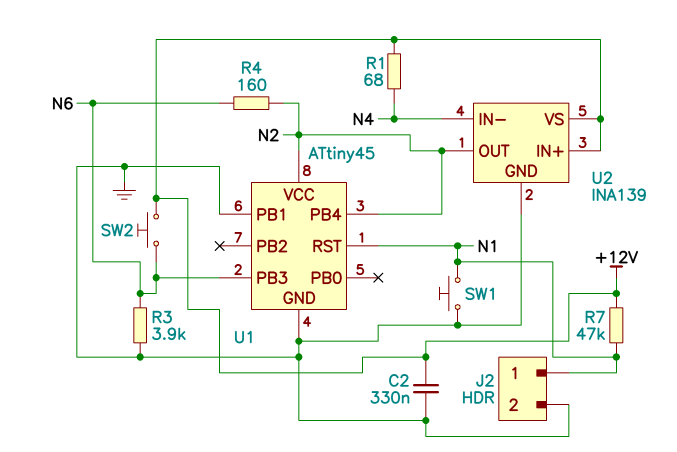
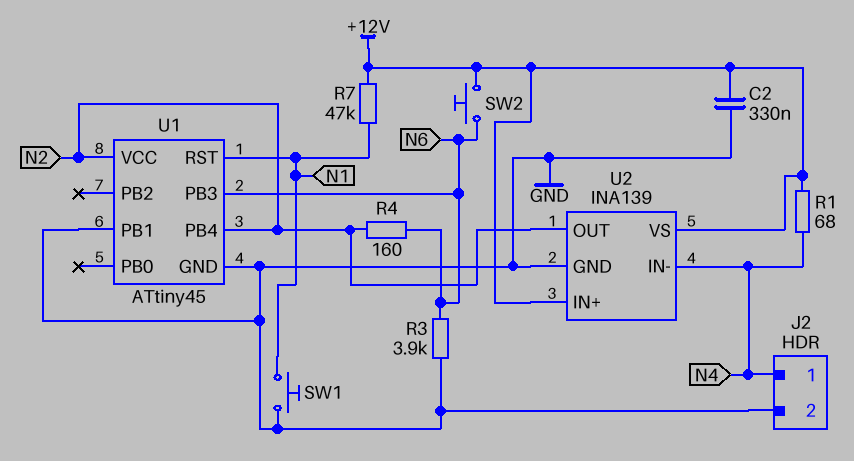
J2 pin 1: N1 -> N4

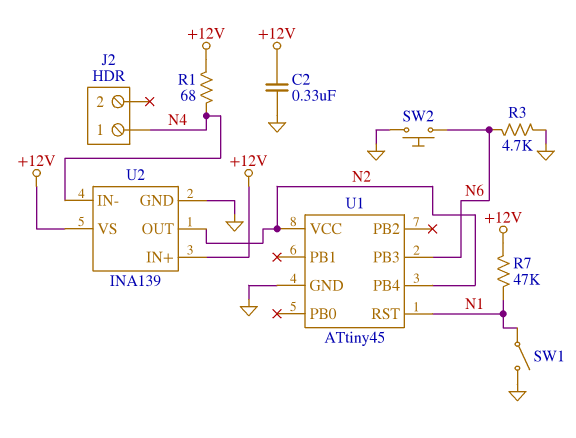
J2 pin 2: GND -> none
R3: 3.9k (GND, N6) -> 4.7k (GND, N6)
R4: 160 (N2, N6) -> none
SW1: button (GND, N1) -> switch (GND, N1)
SW2: button (+12V, N6) -> button (GND, N6)
U1 pin PB1: GND -> none

